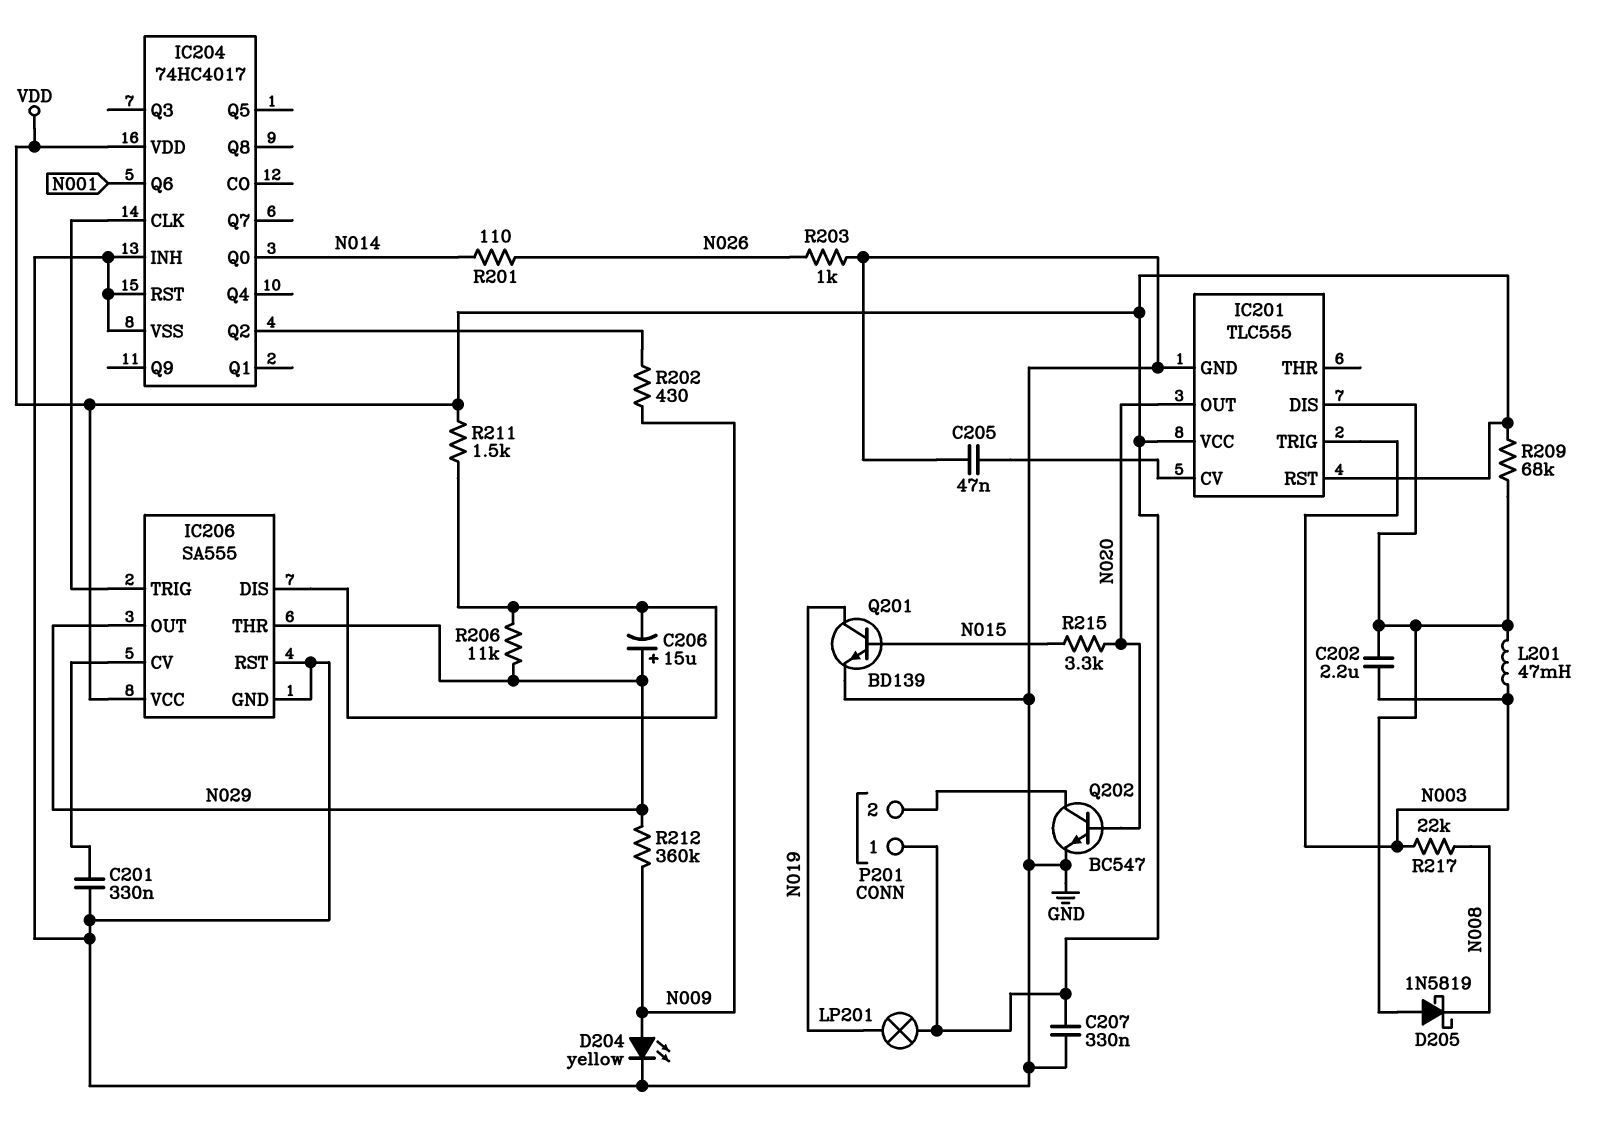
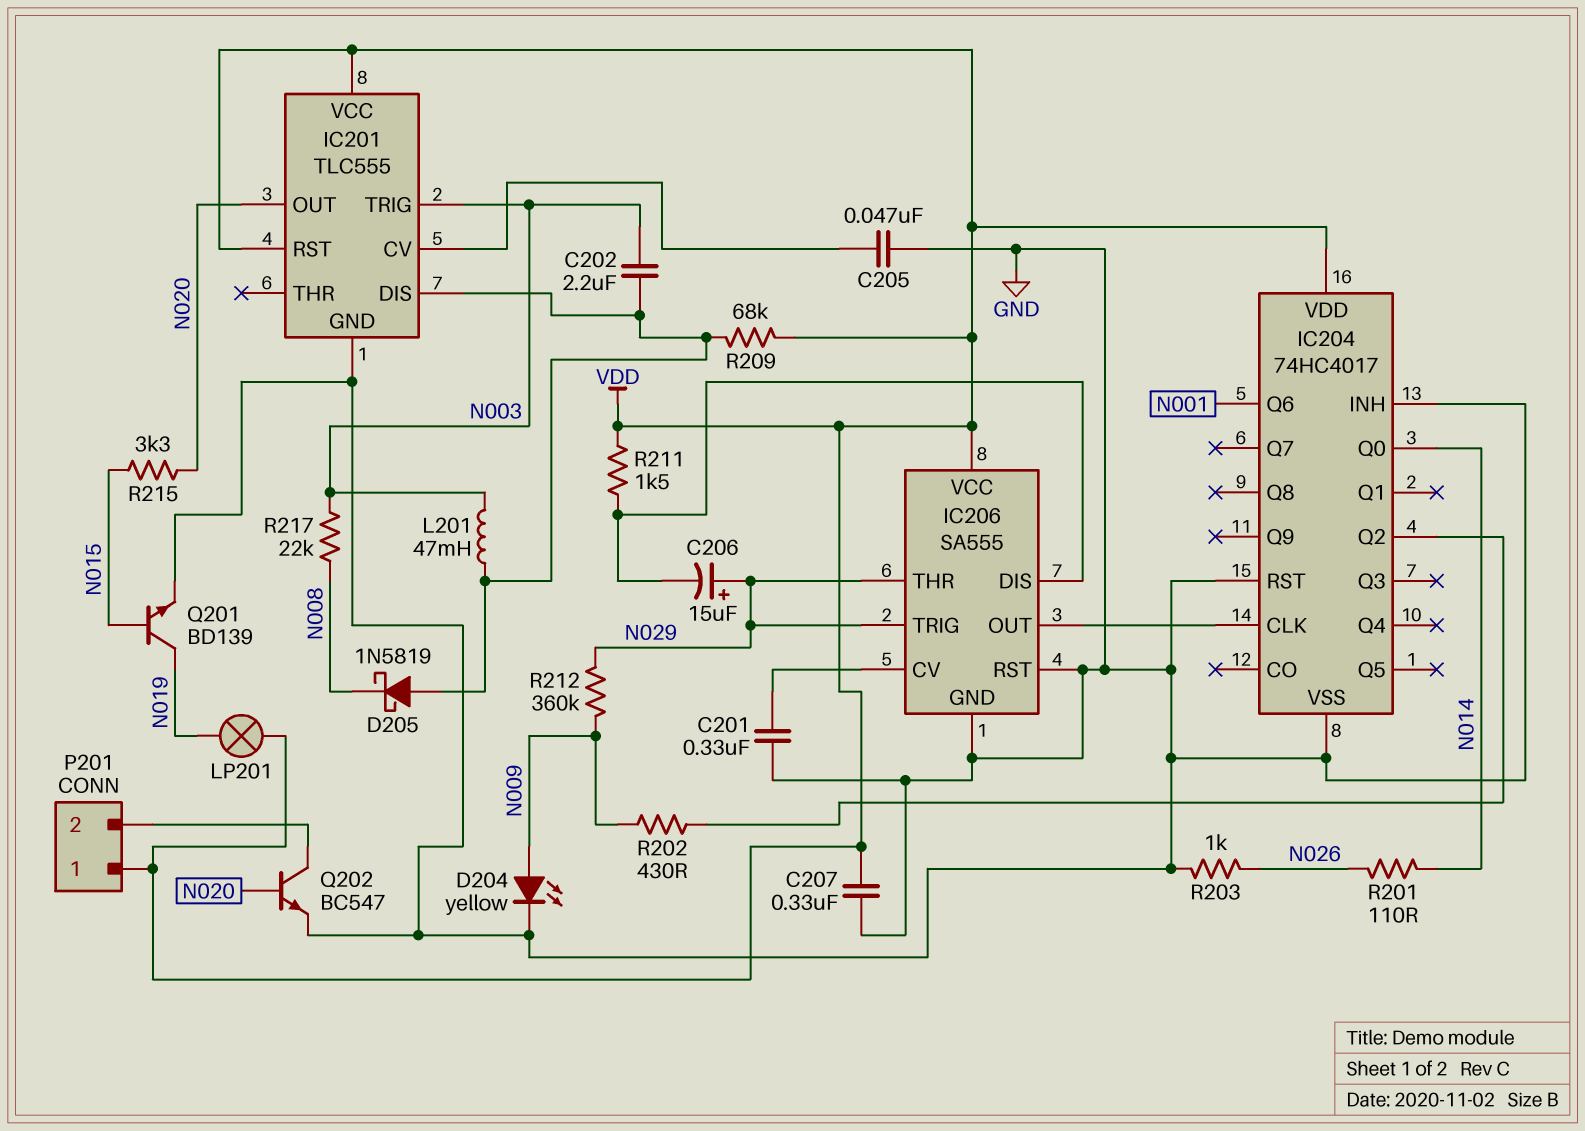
IC206 pin OUT: N029 -> IC204/CLK
IC206 pin TRIG: IC204/CLK -> N029
R206: 11k (IC206/DIS, N029) -> none

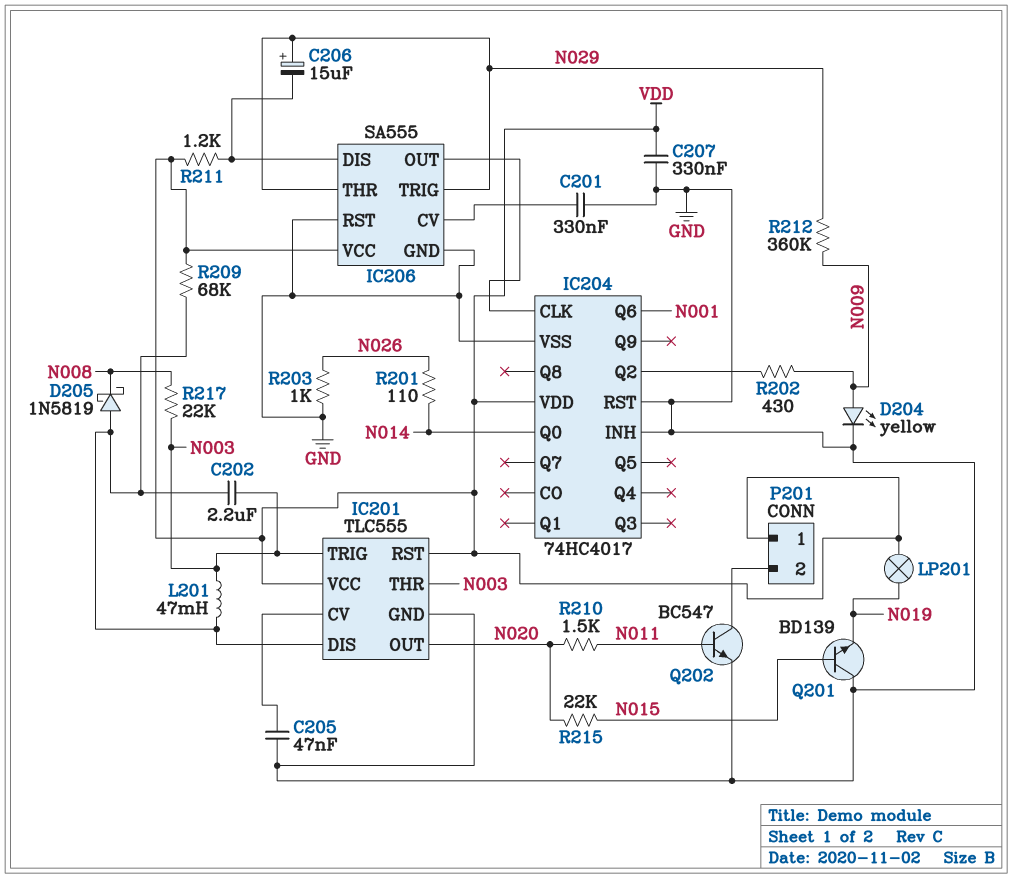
IC201 pin THR: none -> N003
Q201: NPN BD139 (B N015, C N019, E GND) -> NPN BD139 (B N015, C GND, E N019)
Q202: NPN BC547 (B N020, C P201/2, E GND) -> NPN BC547 (B N011, C P201/2, E GND)
R210: none -> 1.5k (N011, N020)
R211: 1.5k (IC206/DIS, VDD) -> 1.2k (IC206/DIS, VDD)
R215: 3.3k (N015, N020) -> 22k (N015, N020)

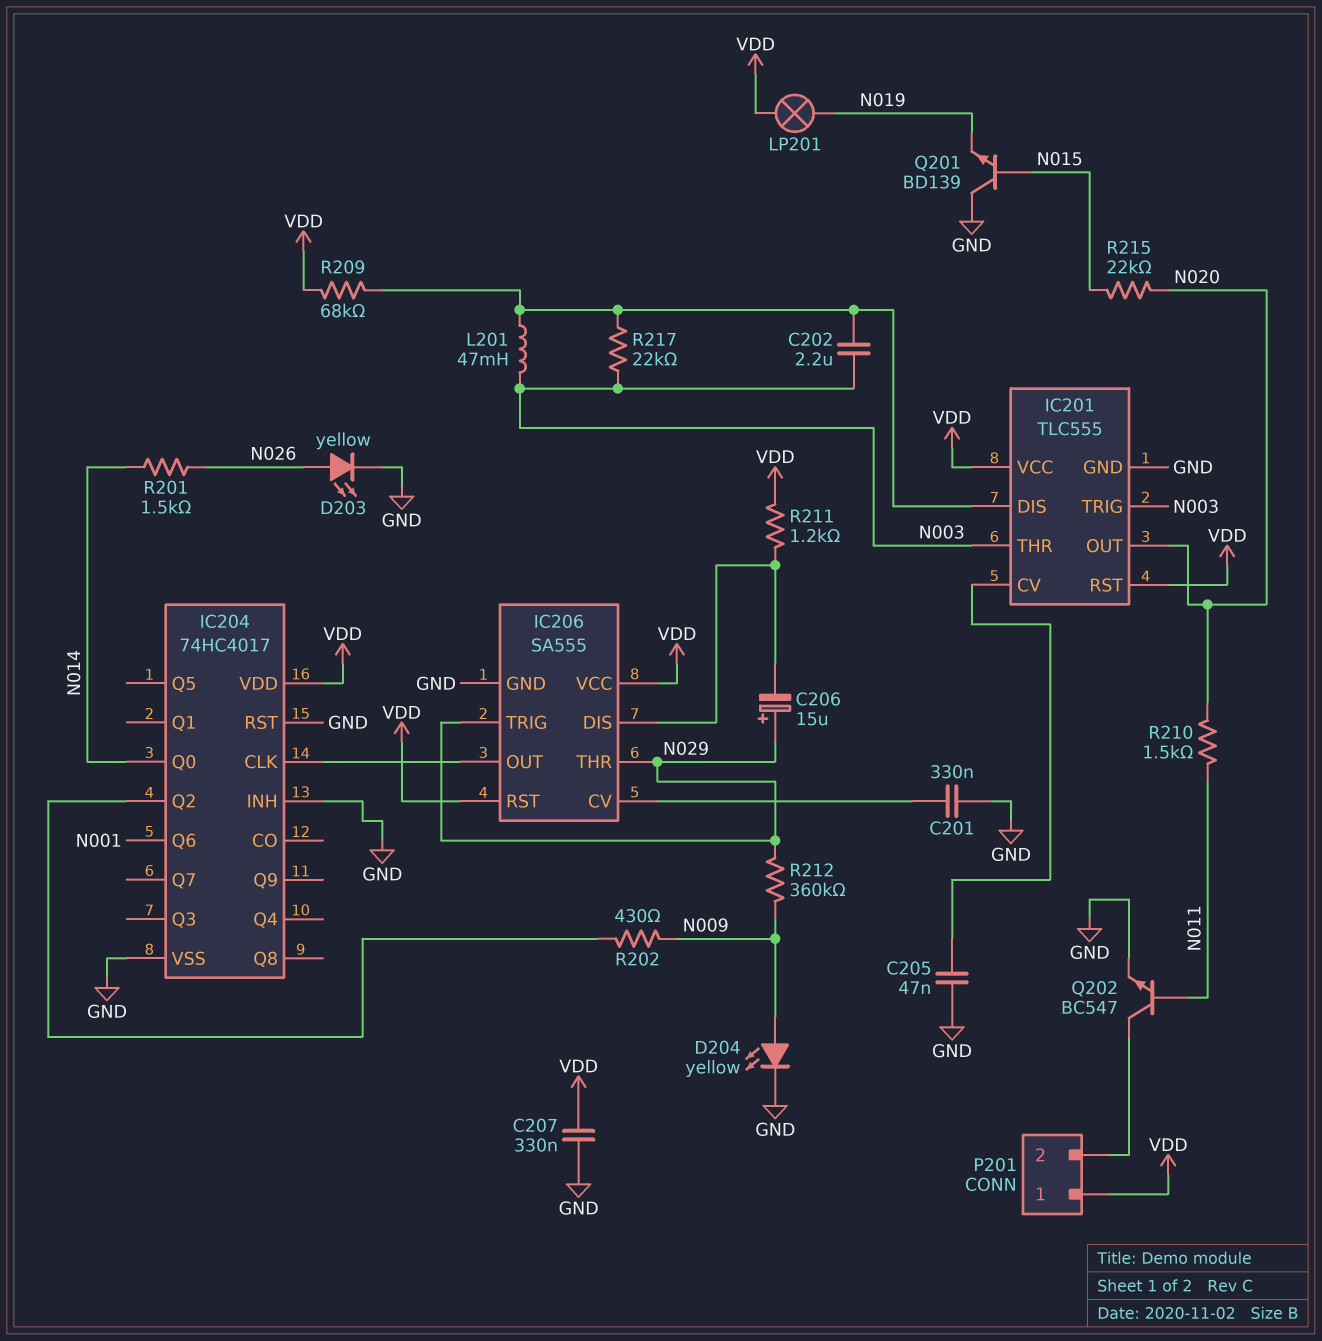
D203: none -> LED yellow (A N026, K GND)
D205: schottky 1N5819 (A IC201/DIS, K N008) -> none
IC206 pin RST: GND -> VDD
R201: 110 (N014, N026) -> 1.5k (N014, N026)
R203: 1k (GND, N026) -> none
R217: 22k (N003, N008) -> 22k (IC201/DIS, N003)

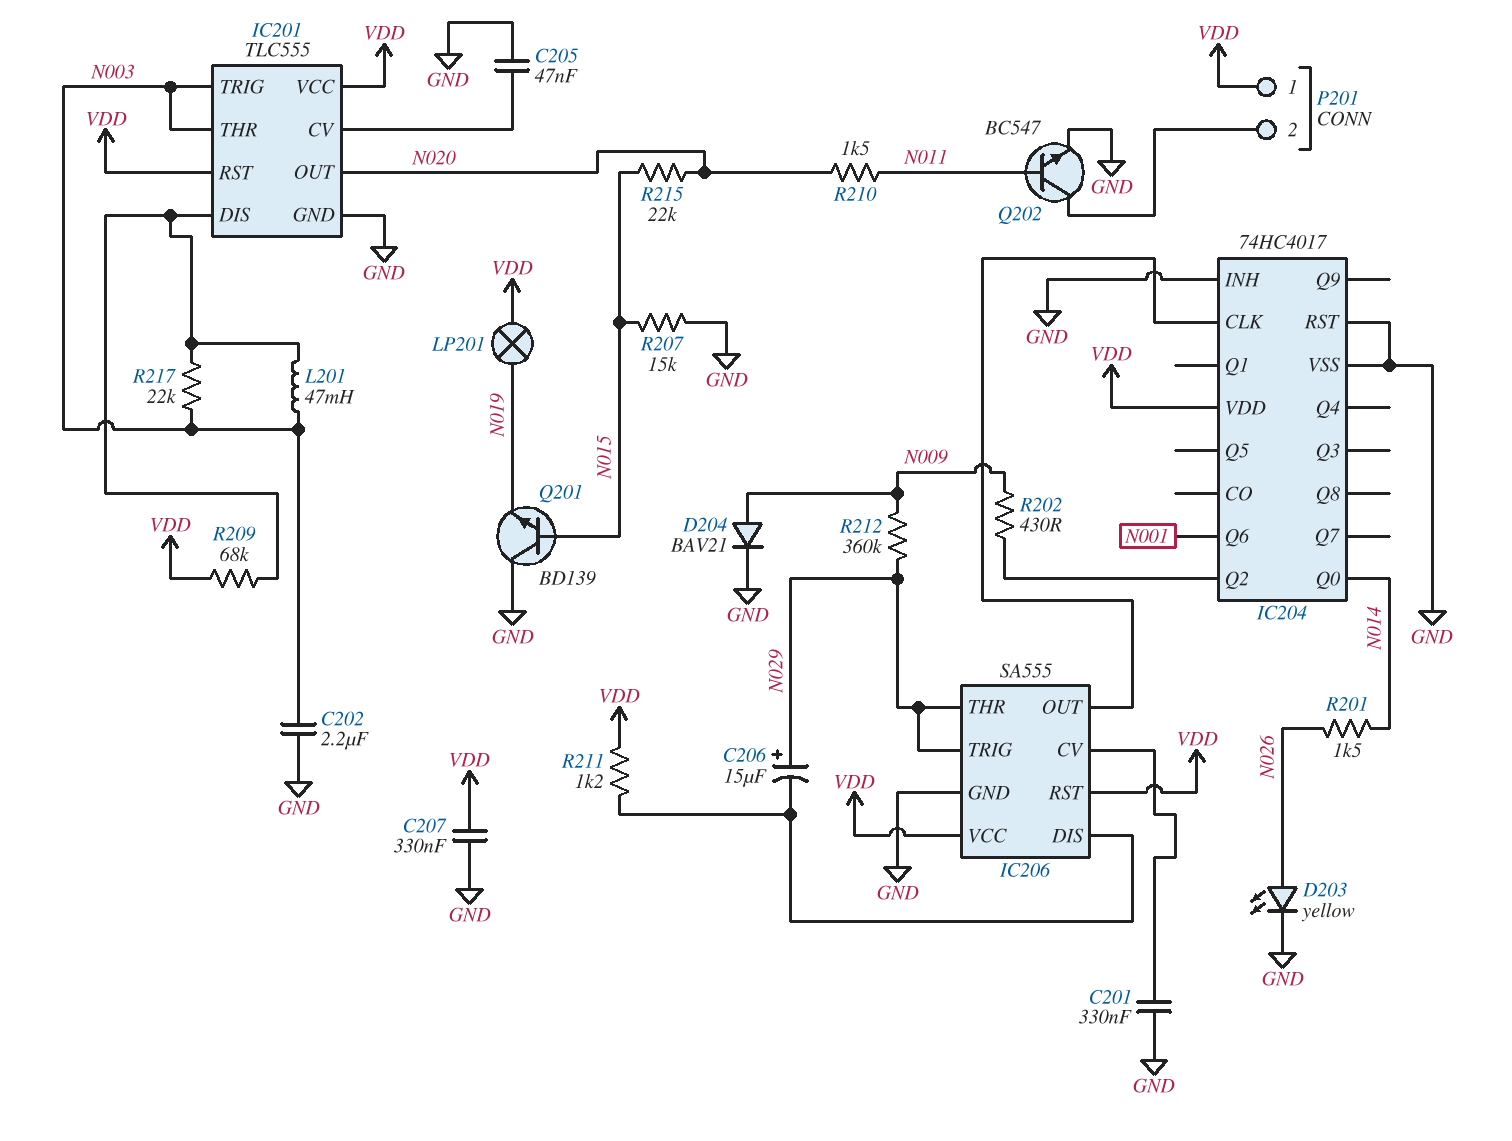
C202: 2.2uF (IC201/DIS, N003) -> 2.2uF (GND, N003)
D204: LED yellow (A N009, K GND) -> diode BAV21 (A N009, K GND)
R207: none -> 15k (GND, N015)

